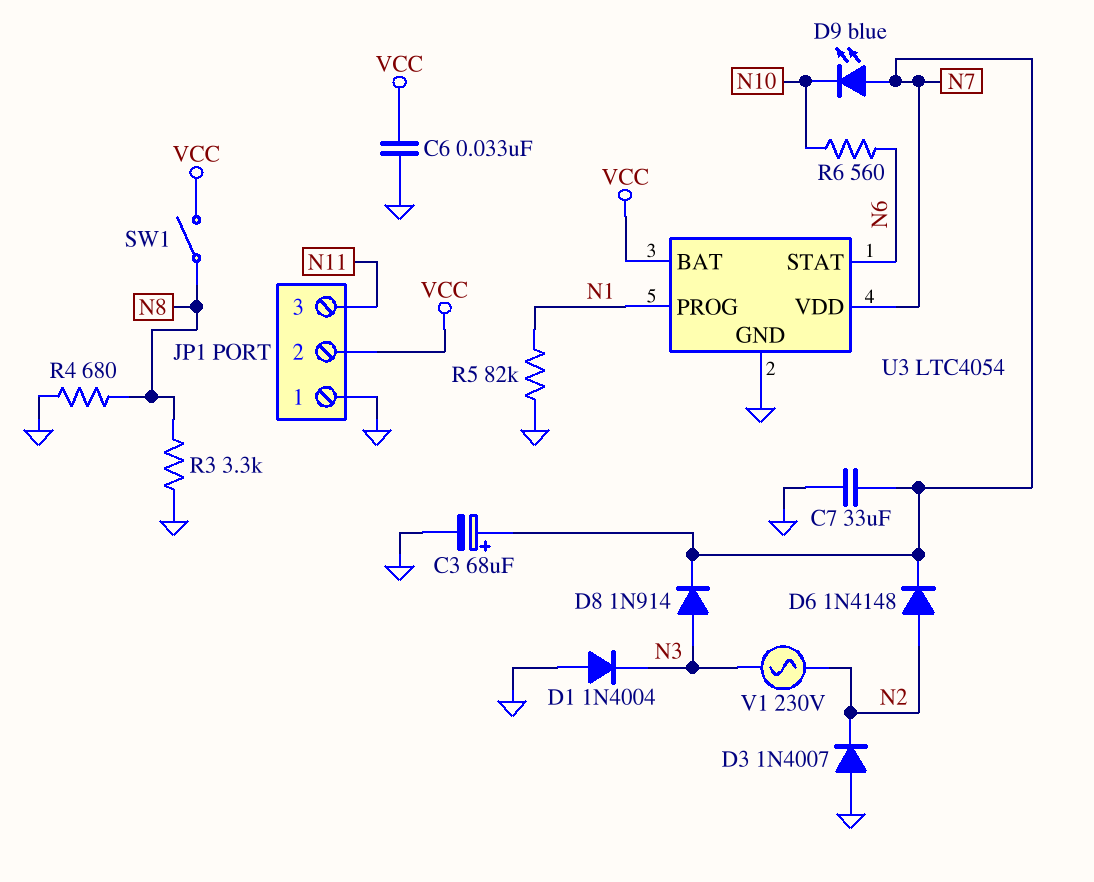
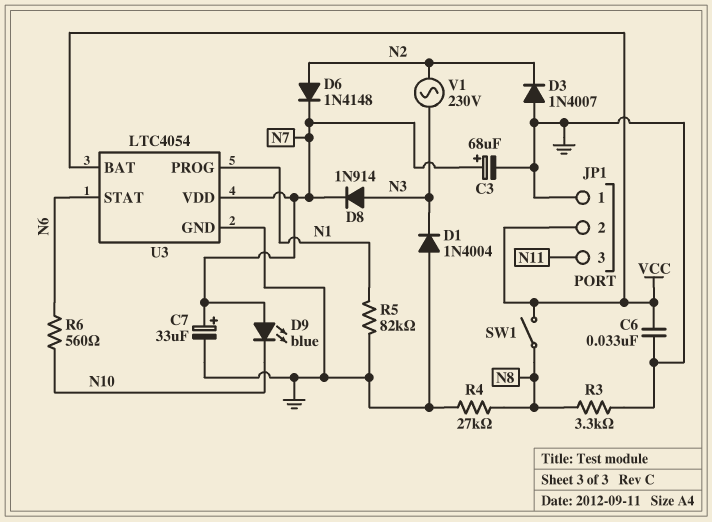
C7: 33uF (GND, N7) -> 33uF (plus N7, minus GND)
R4: 680 (GND, N8) -> 27k (GND, N8)

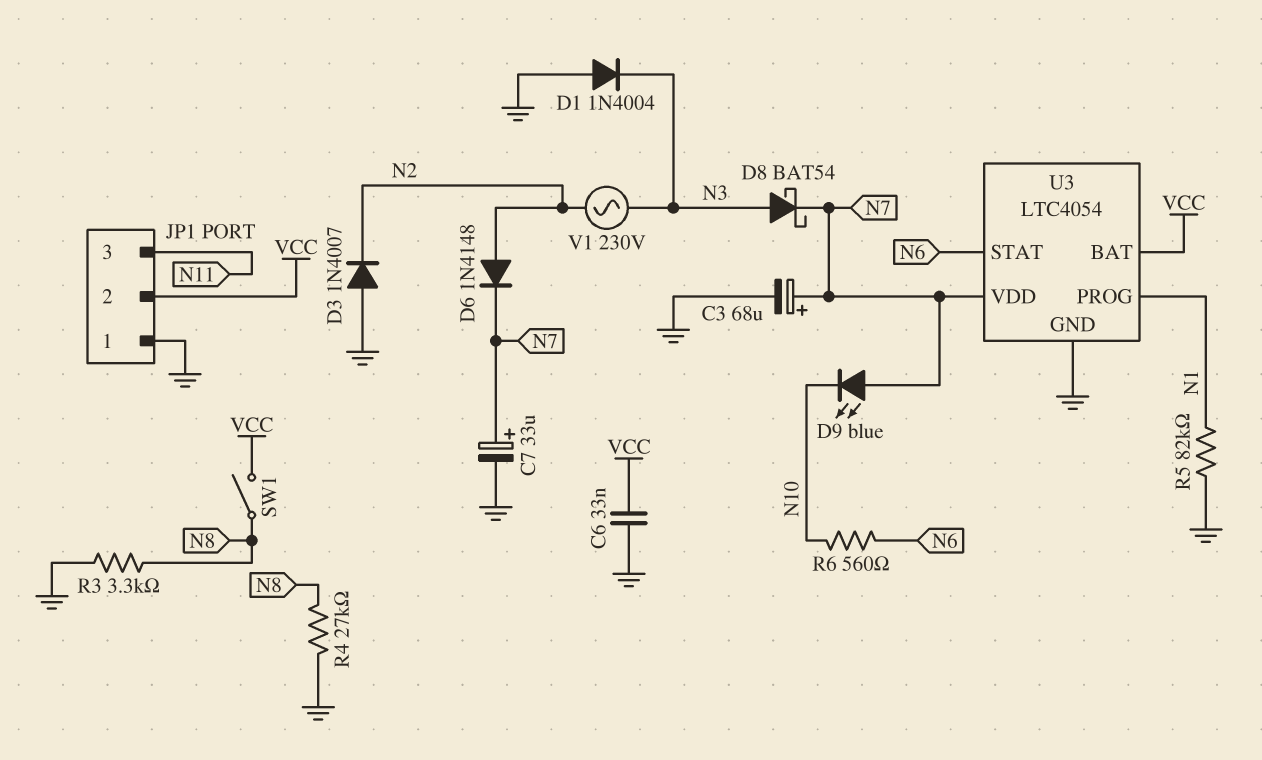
D8: diode 1N914 (A N3, K N7) -> schottky BAT54 (A N3, K N7)

